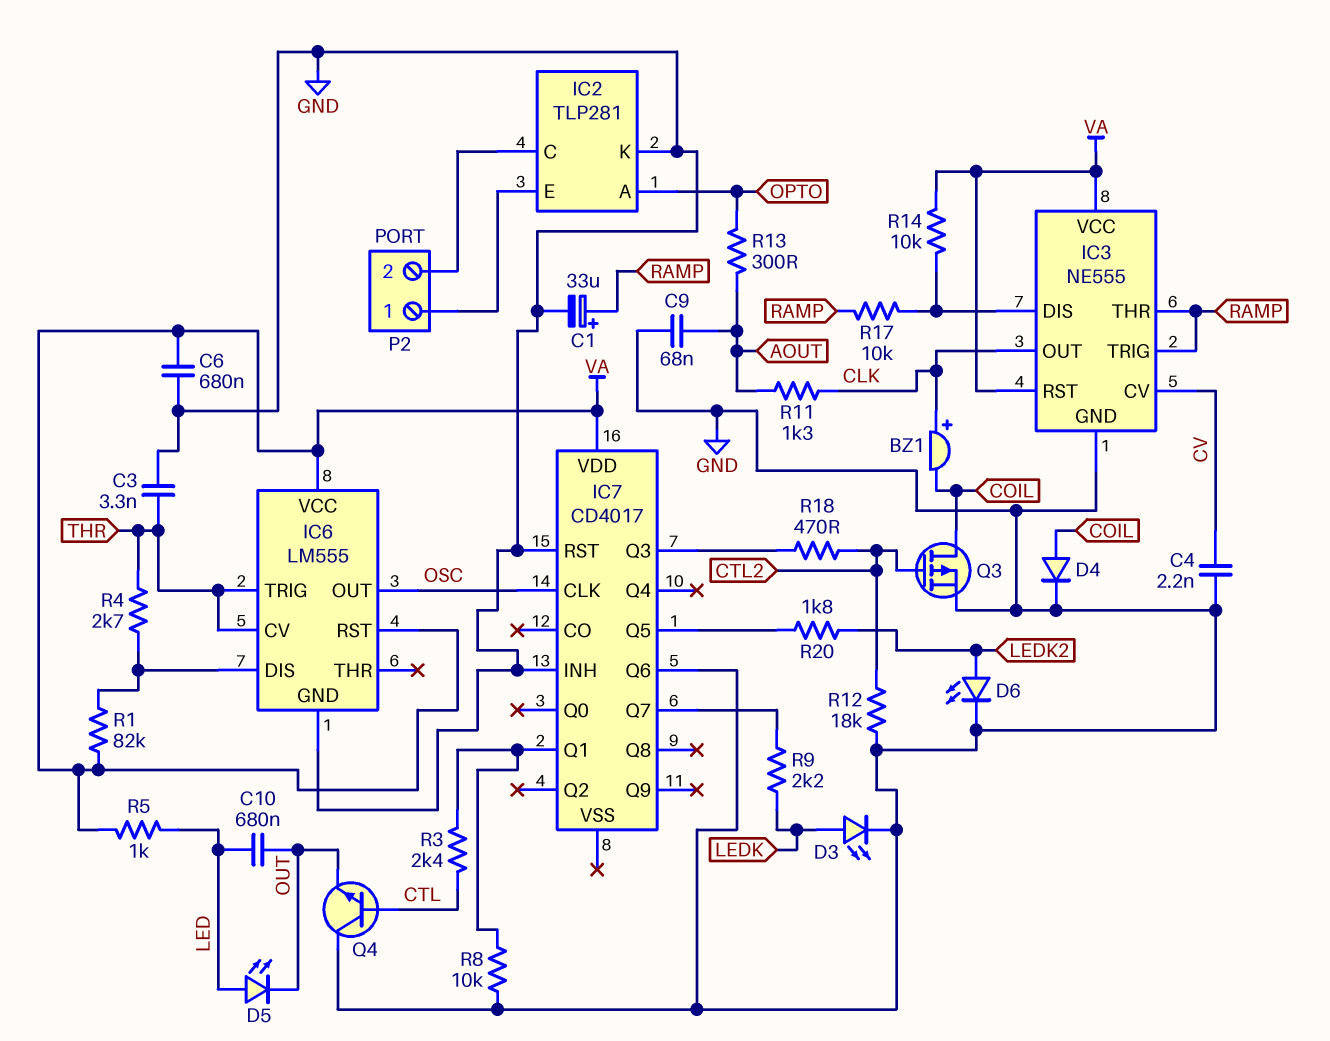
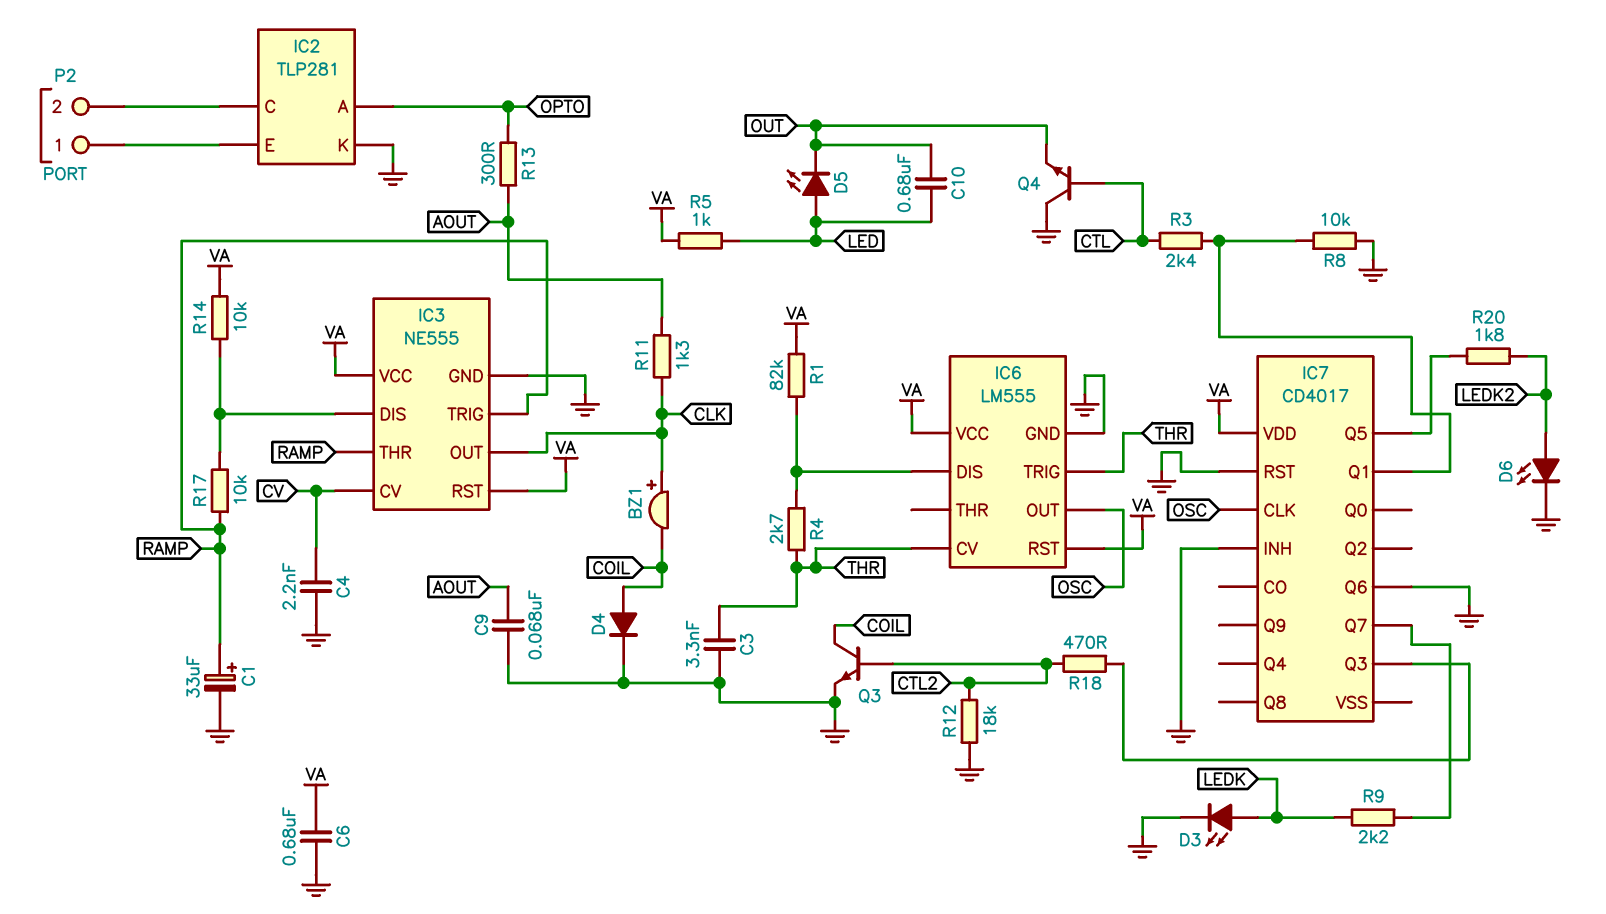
Q3: PMOS (G CTL2, D COIL, S GND) -> NPN (B CTL2, C COIL, E GND)

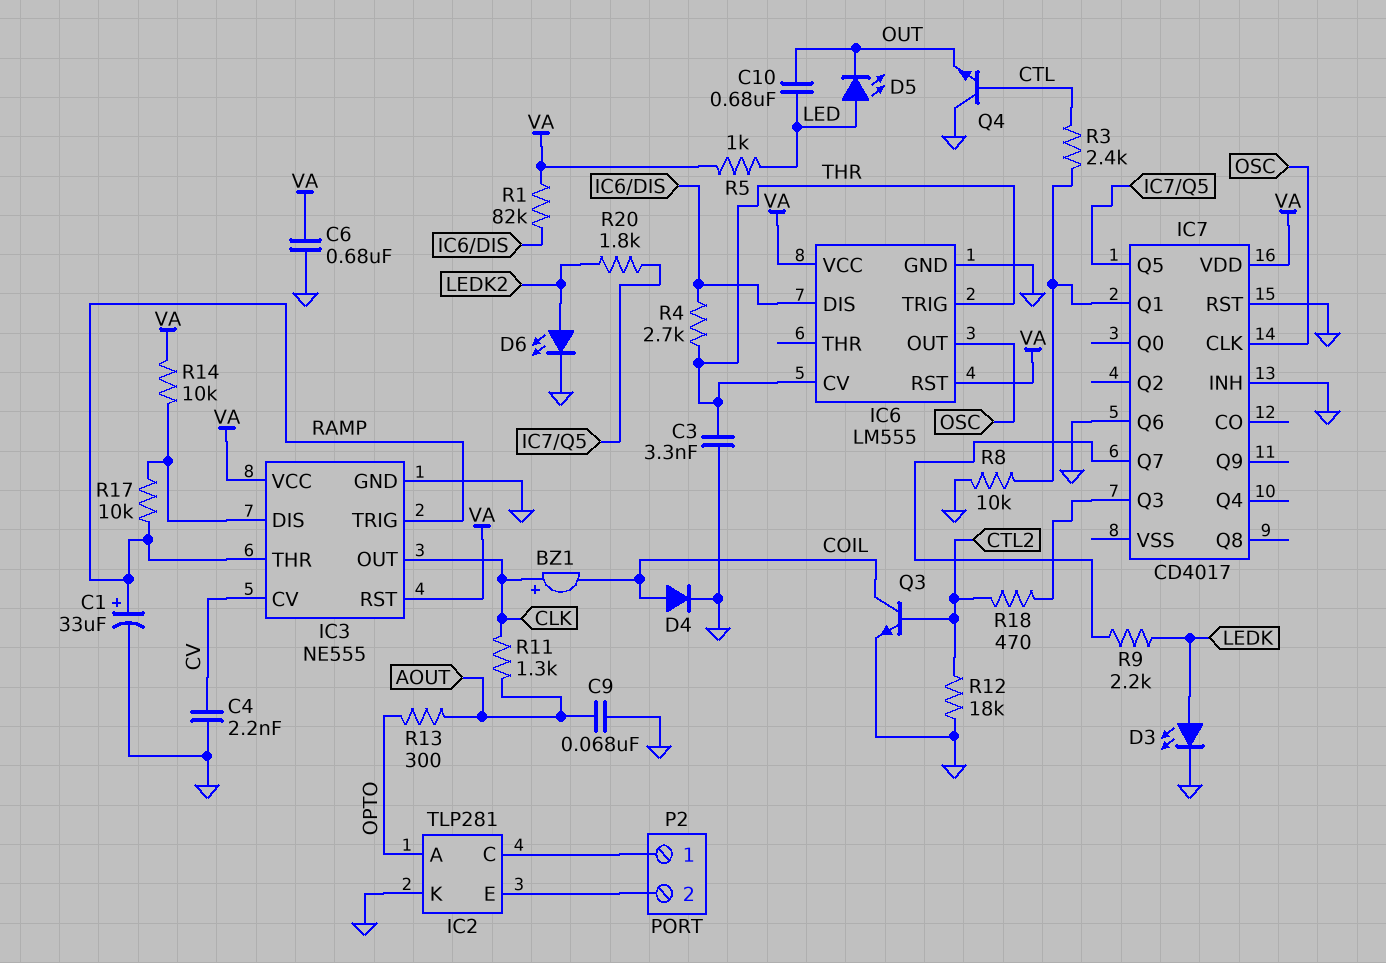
P2 pin 1: IC2/E -> IC2/C
P2 pin 2: IC2/C -> IC2/E

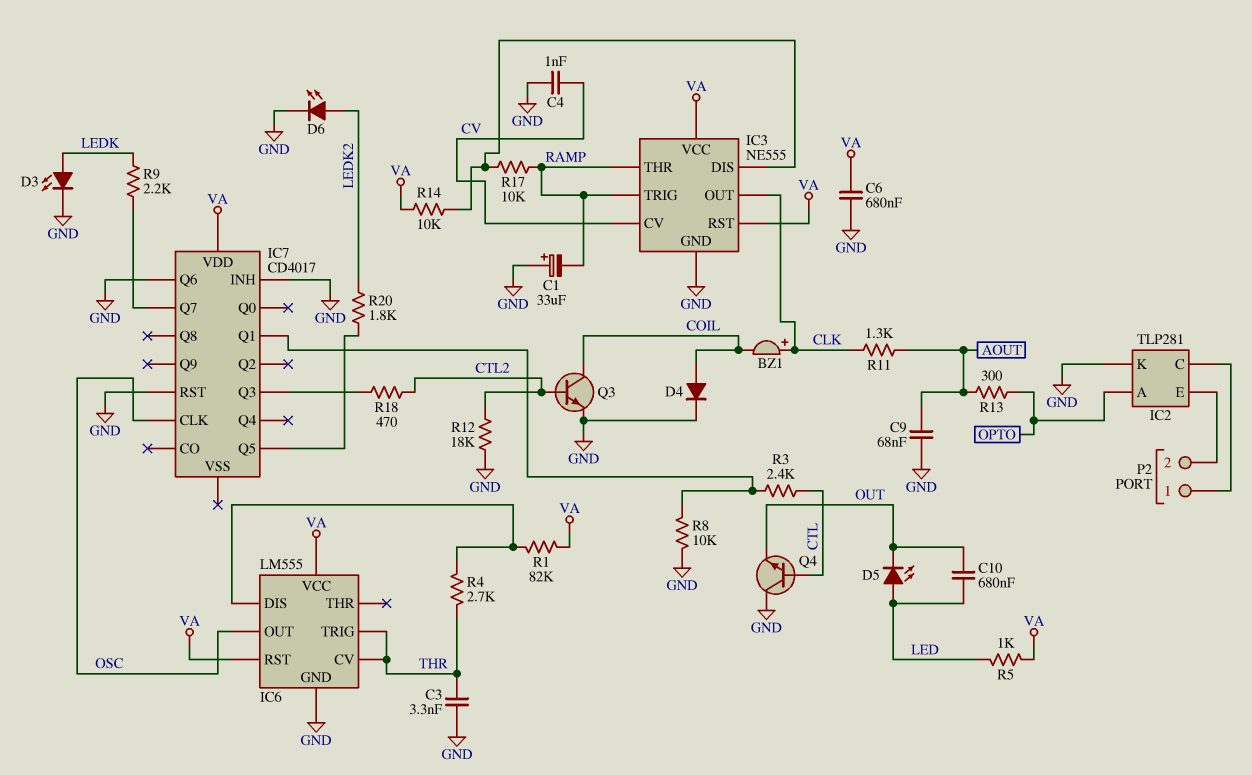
C1: 33uF (plus RAMP, minus GND) -> 33uF (plus GND, minus RAMP)
C4: 2.2nF (CV, GND) -> 1nF (CV, GND)

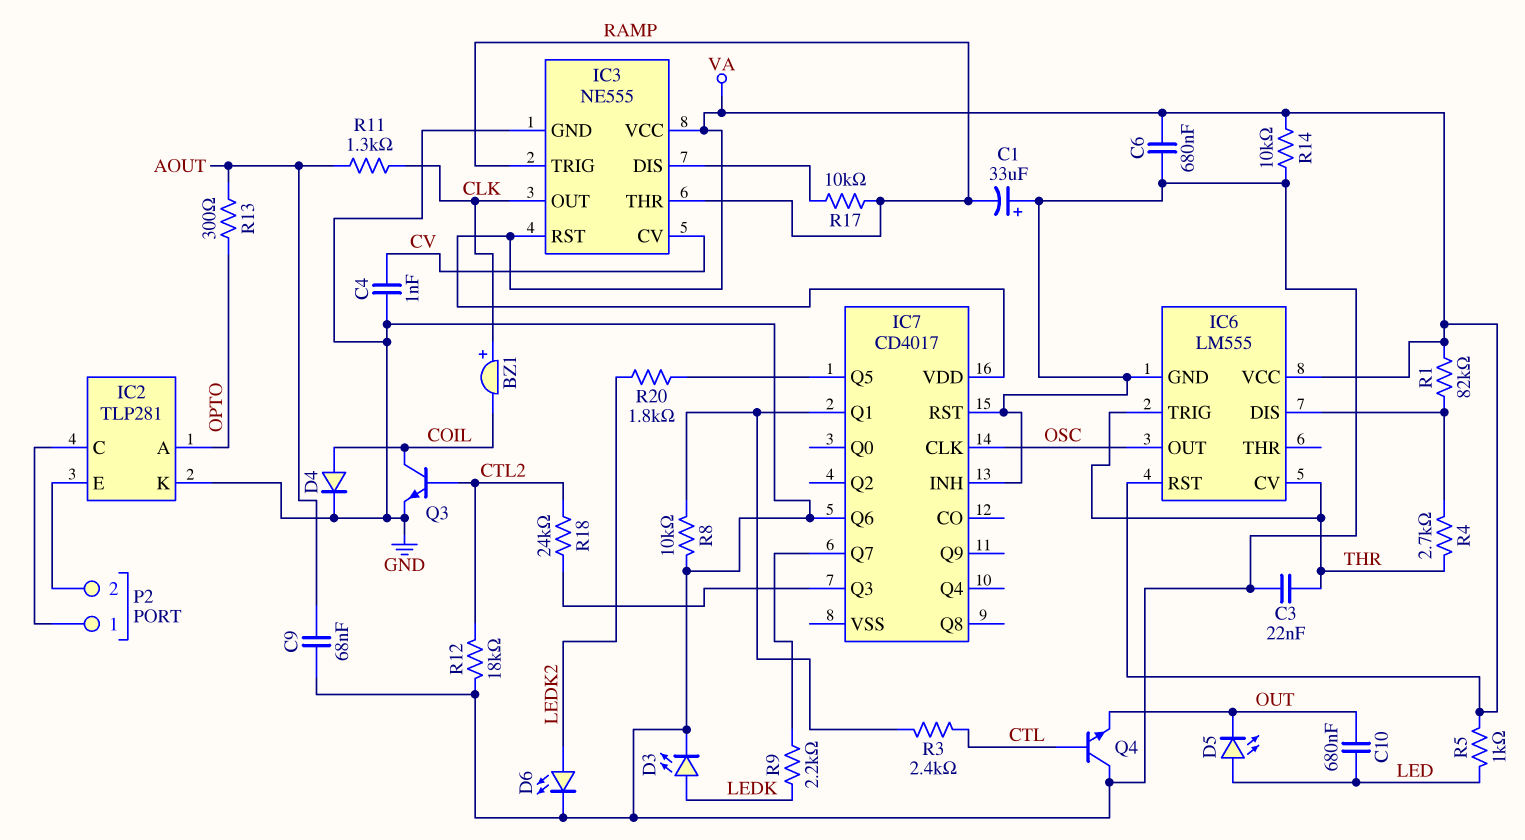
C3: 3.3nF (GND, THR) -> 22nF (GND, THR)
R14: 10k (IC3/DIS, VA) -> 10k (GND, VA)
R18: 470 (CTL2, IC7/Q3) -> 24k (CTL2, IC7/Q3)

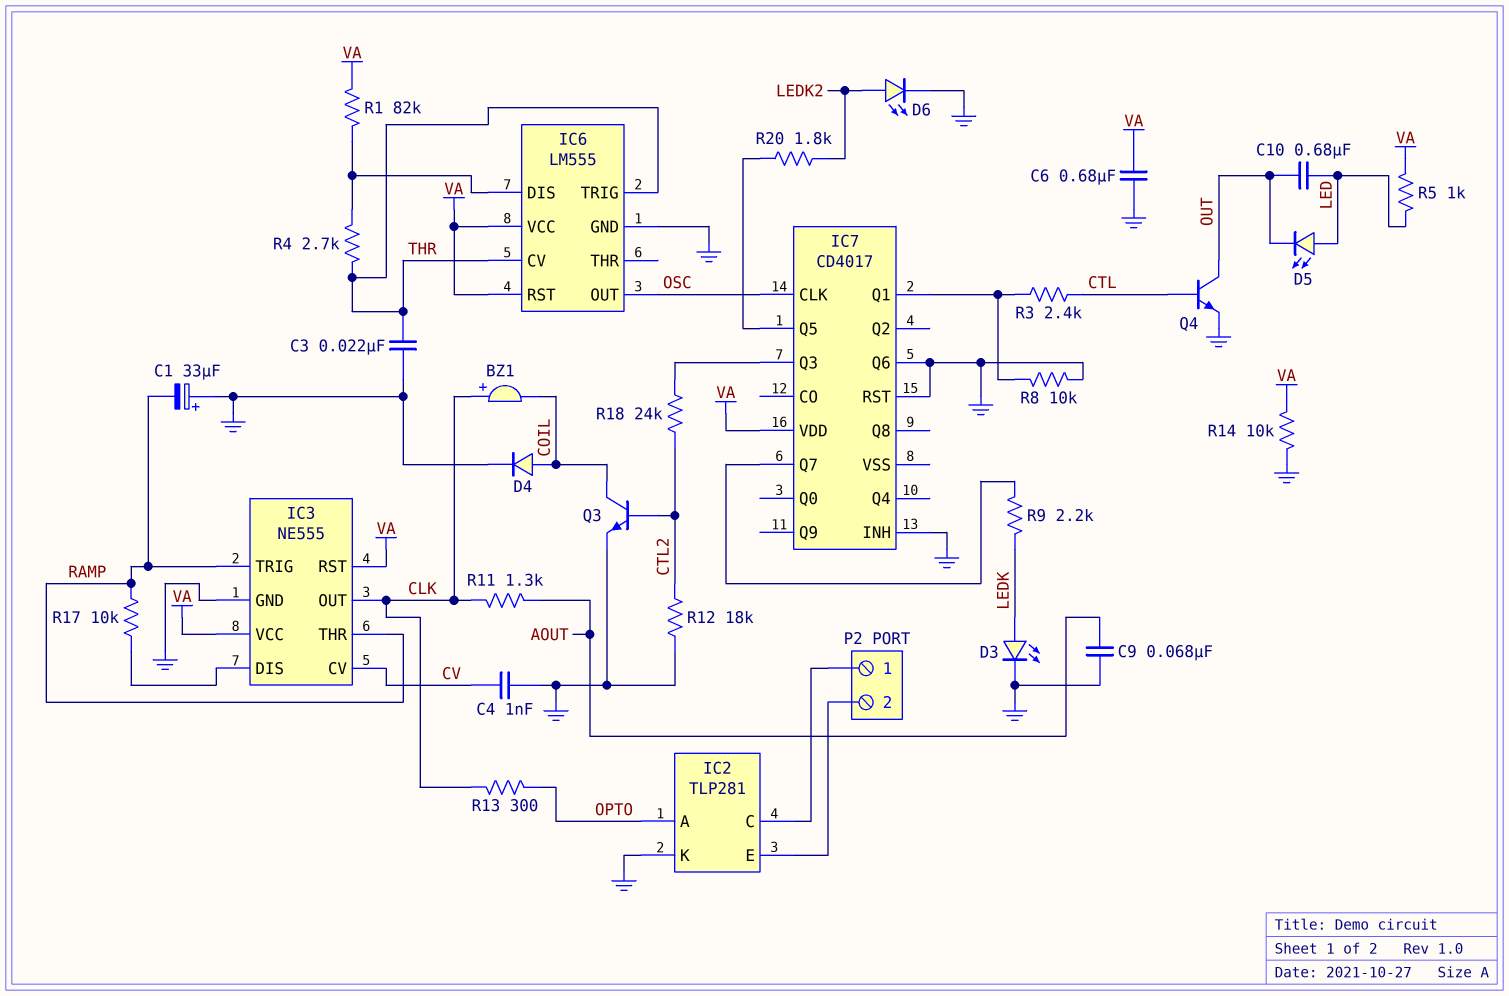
Q4: NPN (B CTL, C GND, E OUT) -> NPN (B CTL, C OUT, E GND)
R13: 300 (AOUT, OPTO) -> 300 (CLK, OPTO)

